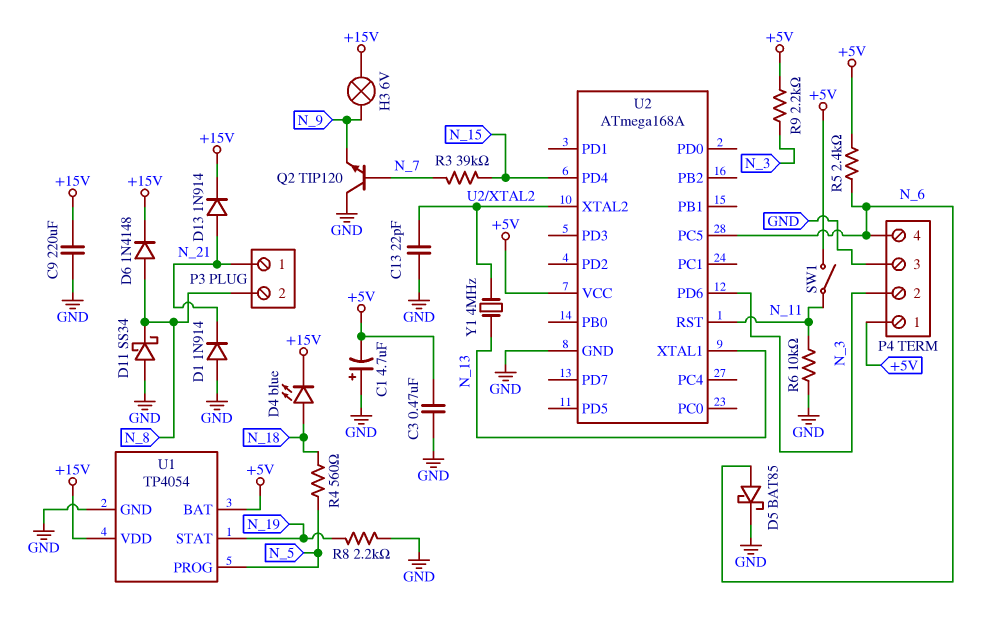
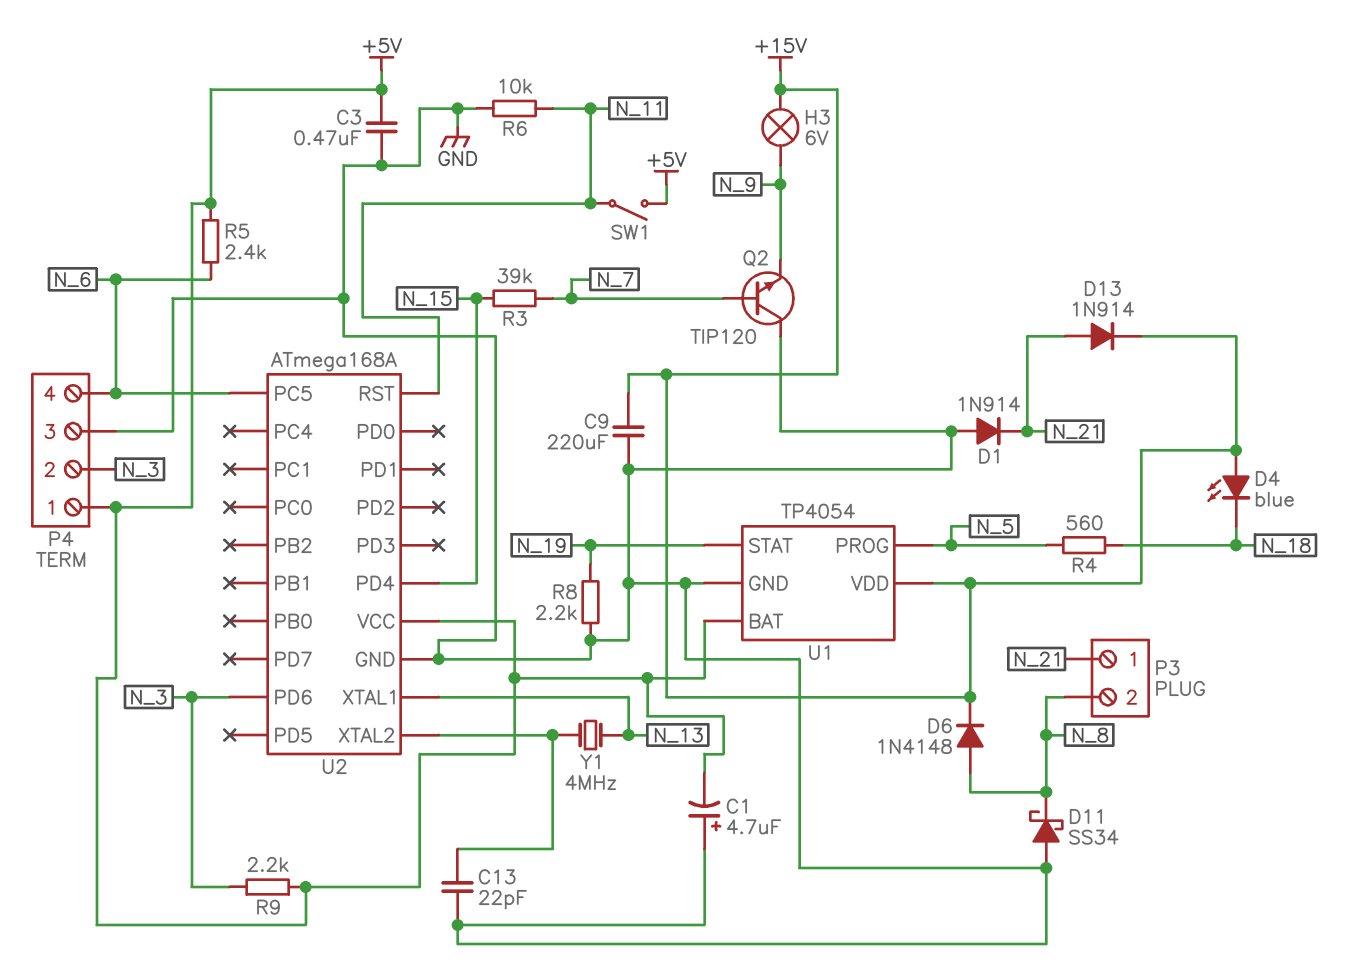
D4: LED blue (A N_18, K +15V) -> LED blue (A +15V, K N_18)
D5: schottky BAT85 (A N_6, K GND) -> none

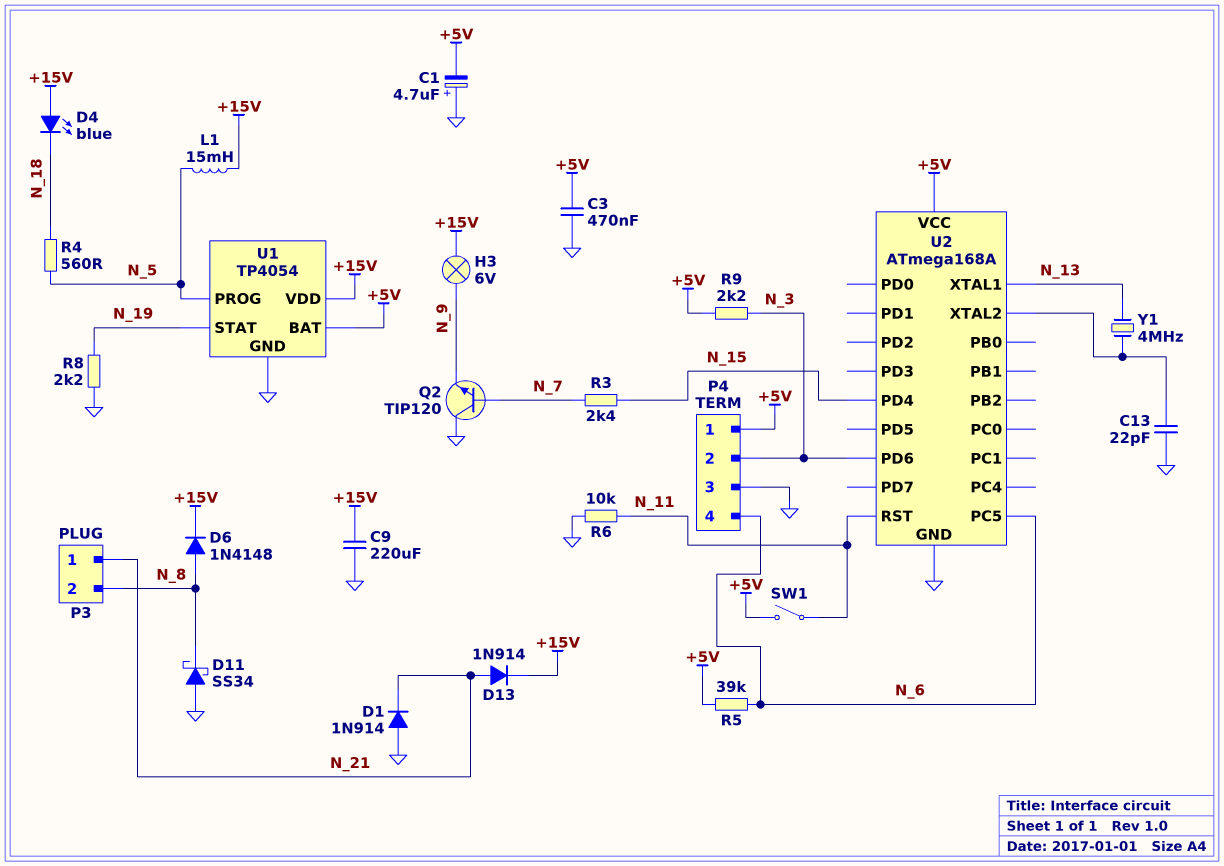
L1: none -> 15mH (+15V, N_5)
R3: 39k (N_7, N_15) -> 2.4k (N_7, N_15)
R5: 2.4k (+5V, N_6) -> 39k (+5V, N_6)

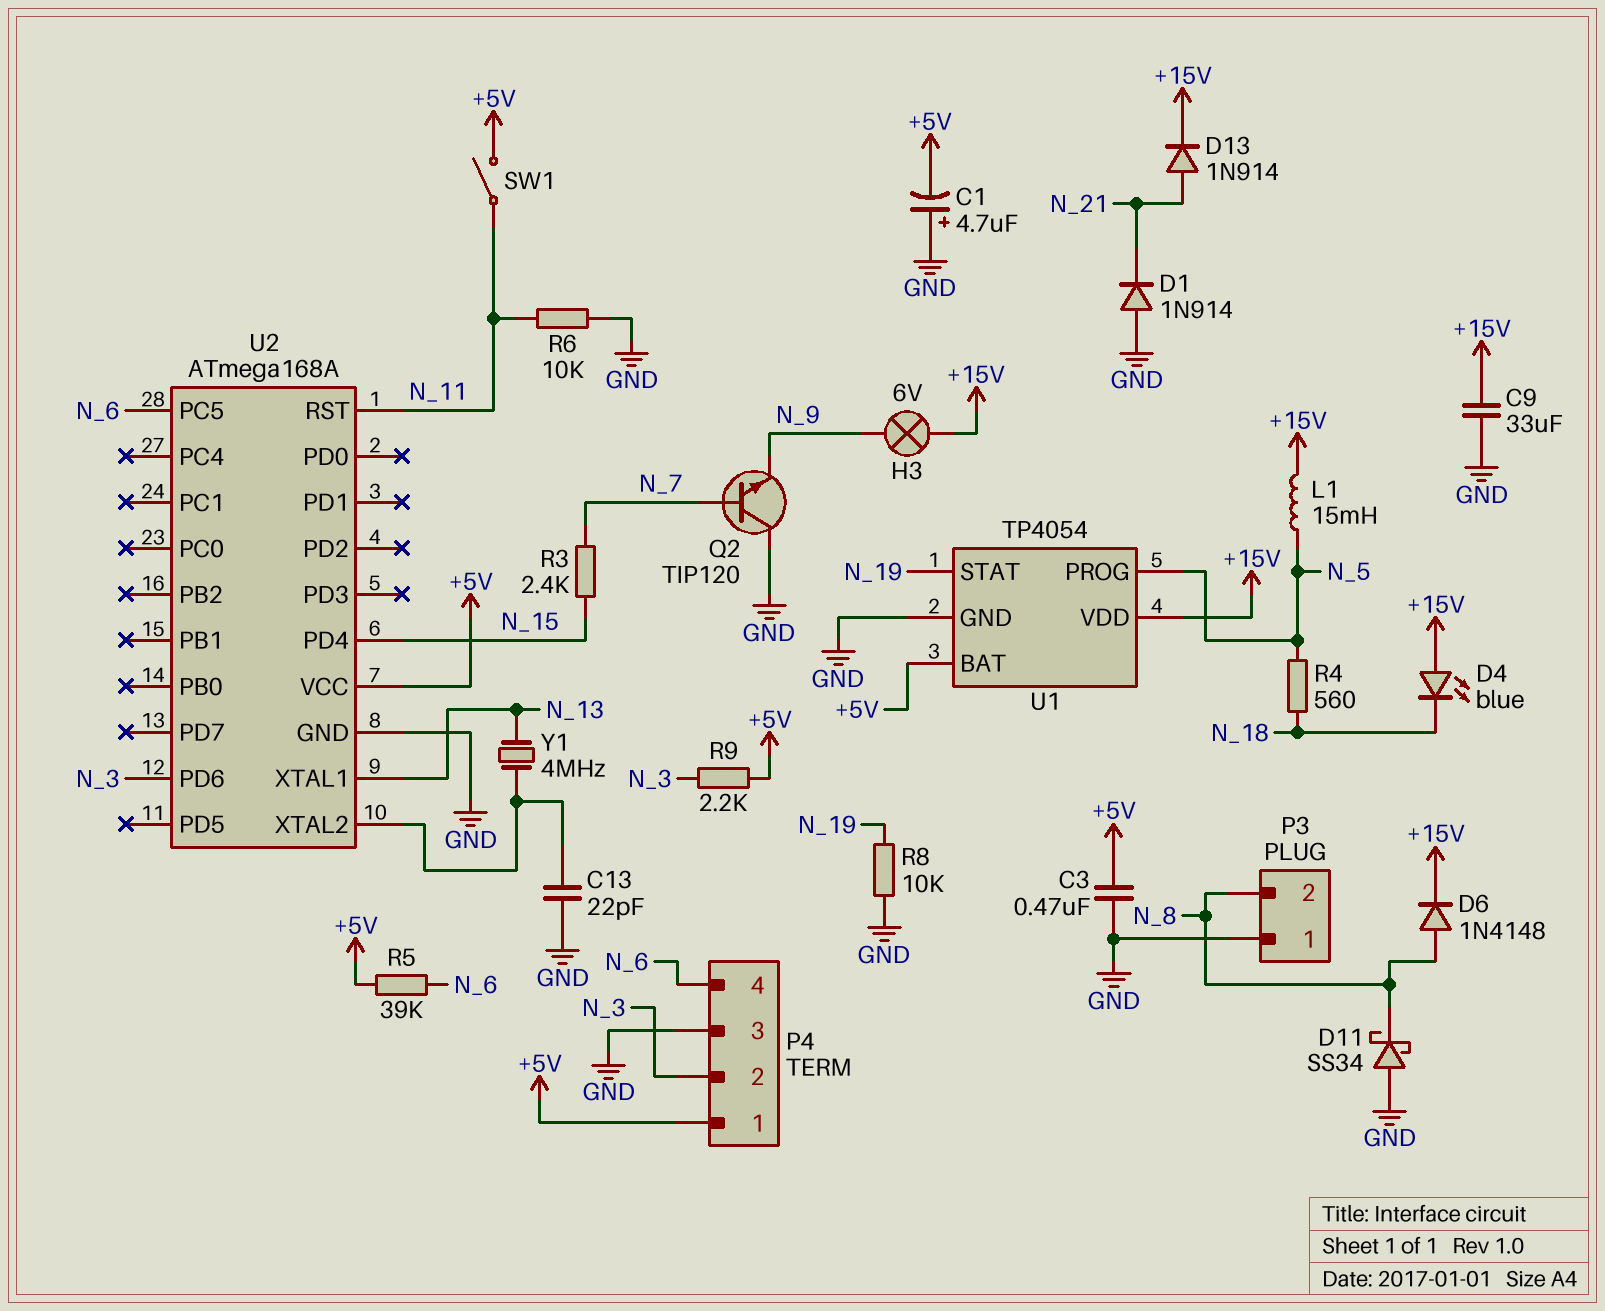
C9: 220uF (+15V, GND) -> 33uF (+15V, GND)
P3 pin 1: N_21 -> GND
R8: 2.2k (GND, N_19) -> 10k (GND, N_19)

